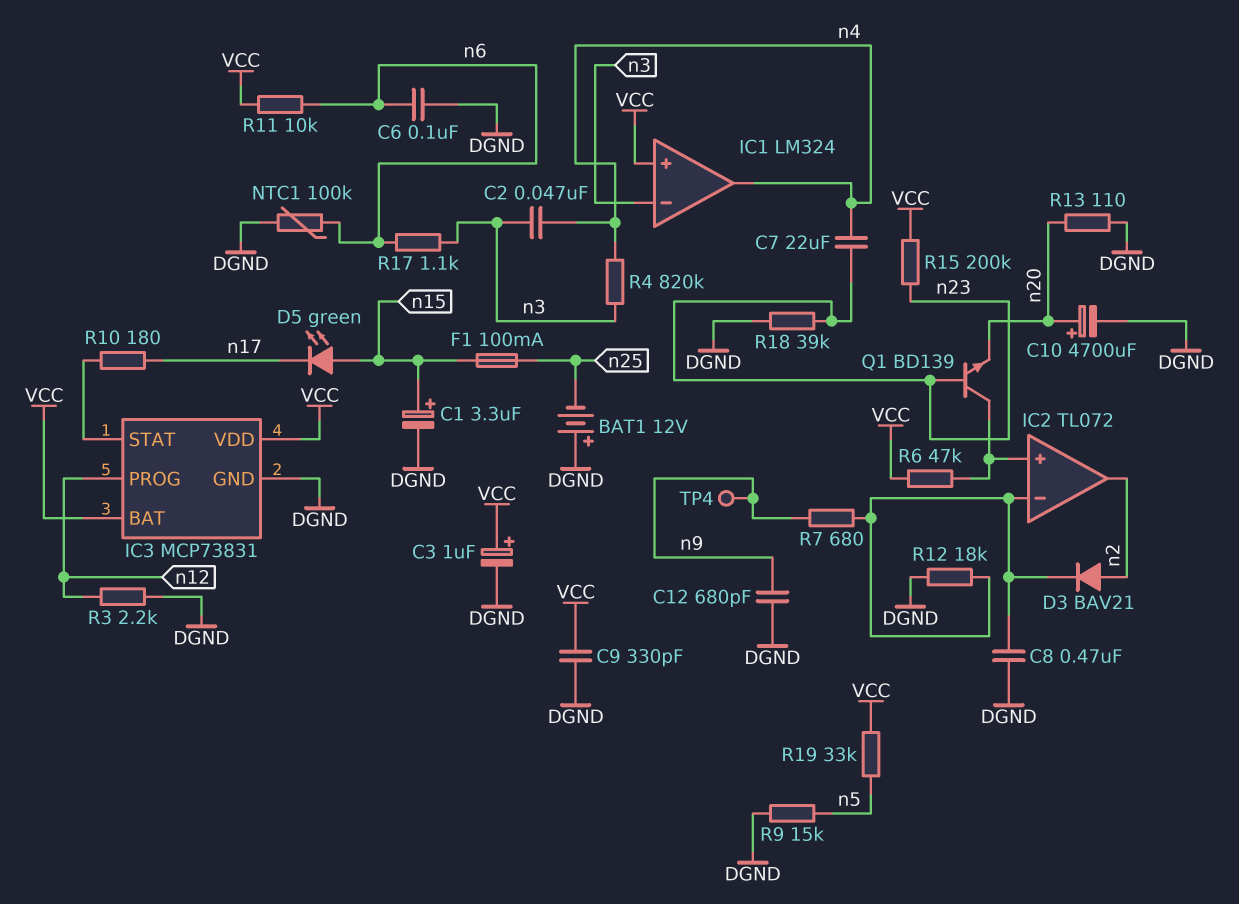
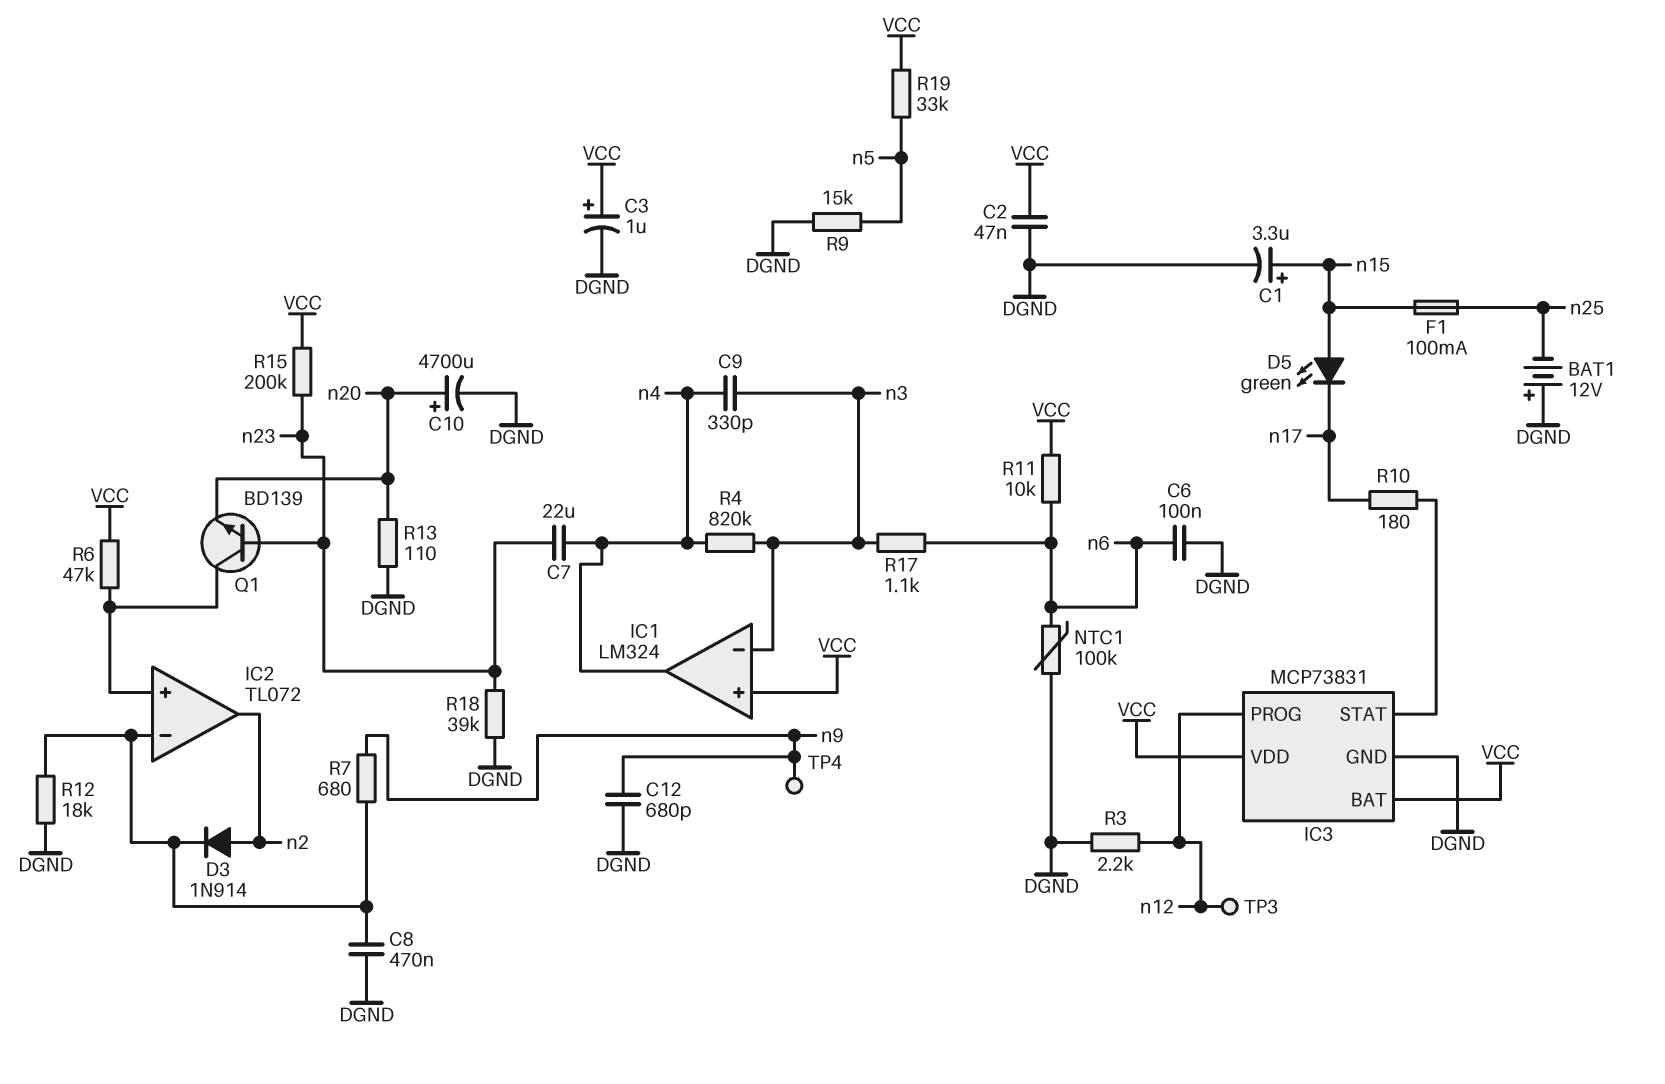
C2: 47nF (n3, n4) -> 47nF (DGND, VCC)
C9: 330pF (DGND, VCC) -> 330pF (n3, n4)
D3: diode BAV21 (A n2, K IC2/in-) -> diode 1N914 (A n2, K IC2/in-)
TP3: none -> test point (n12)

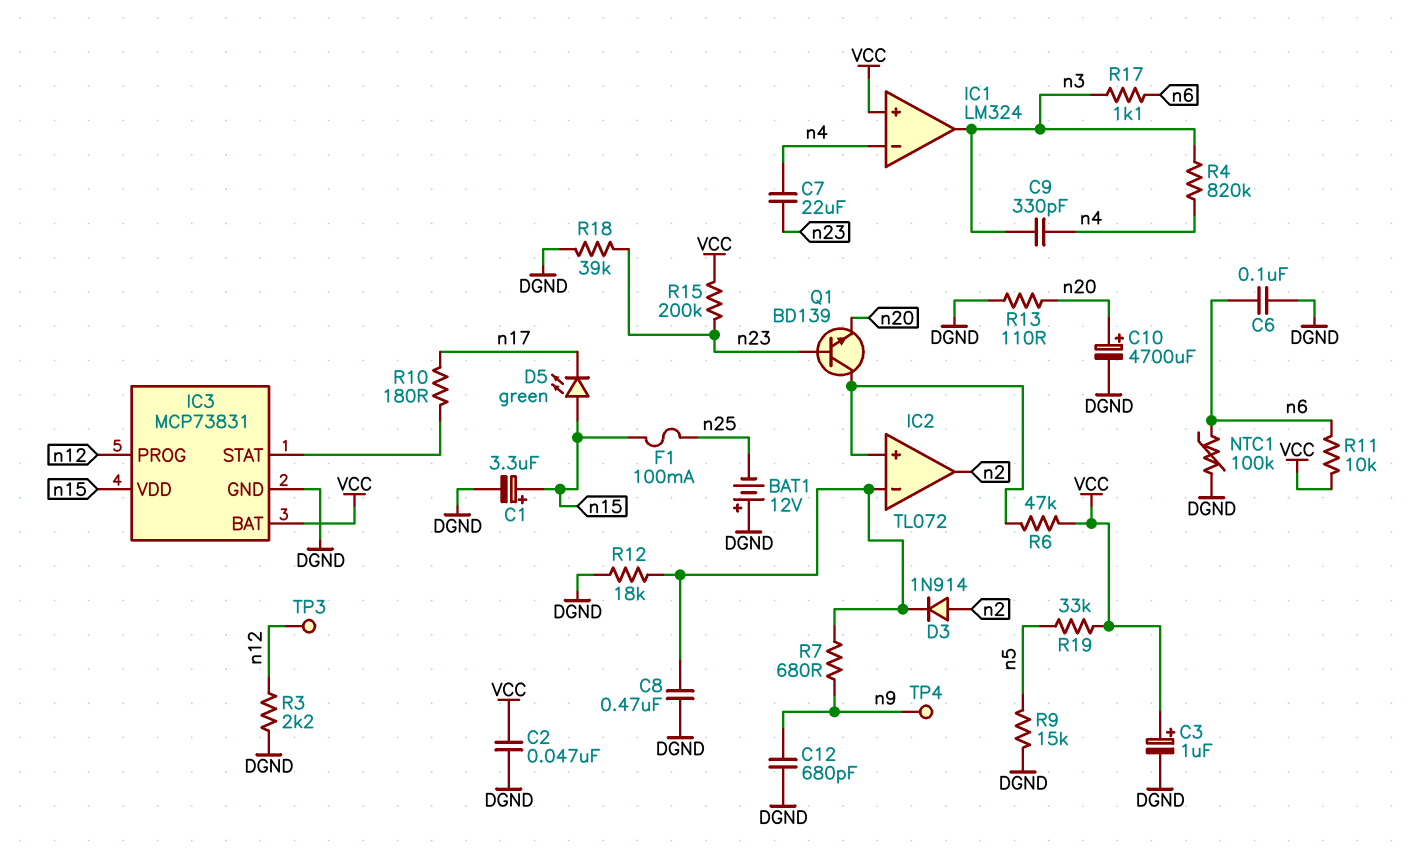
IC1 pin in-: n3 -> n4
IC1 pin out: n4 -> n3
IC3 pin VDD: VCC -> n15

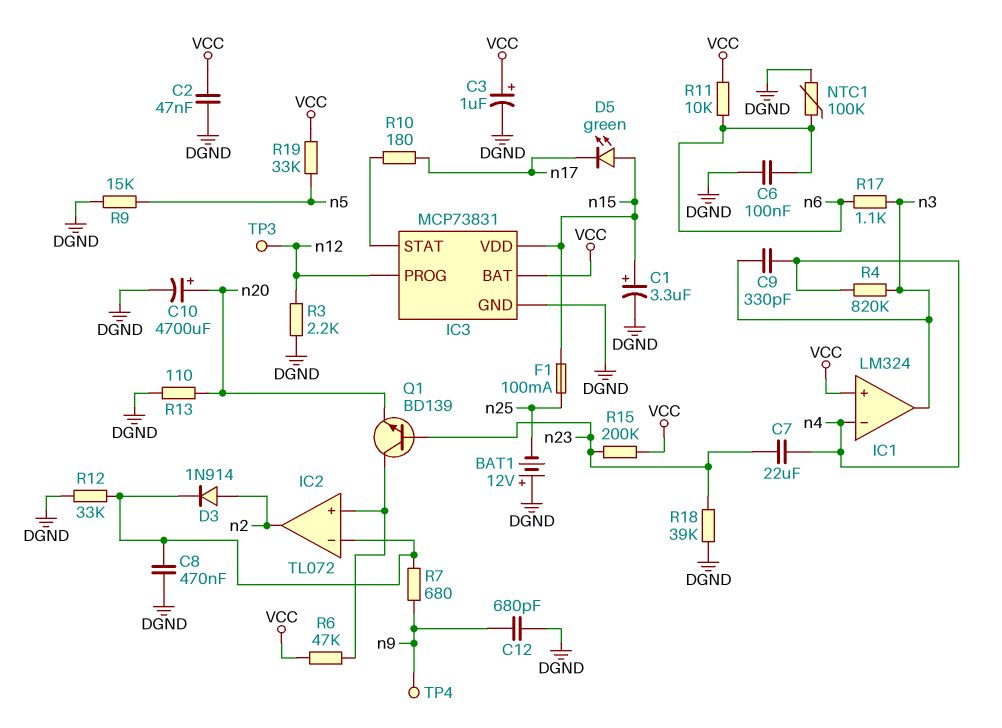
R12: 18k (DGND, IC2/in-) -> 33k (DGND, IC2/in-)

